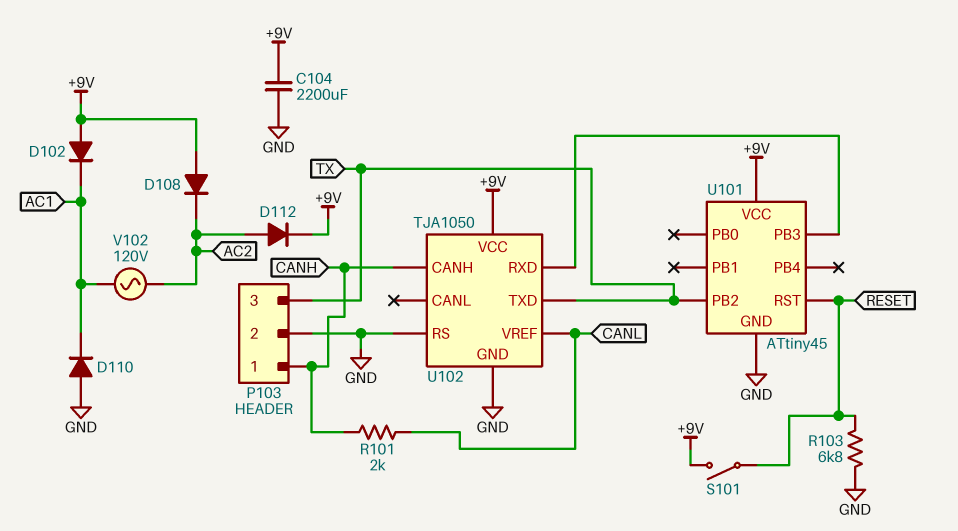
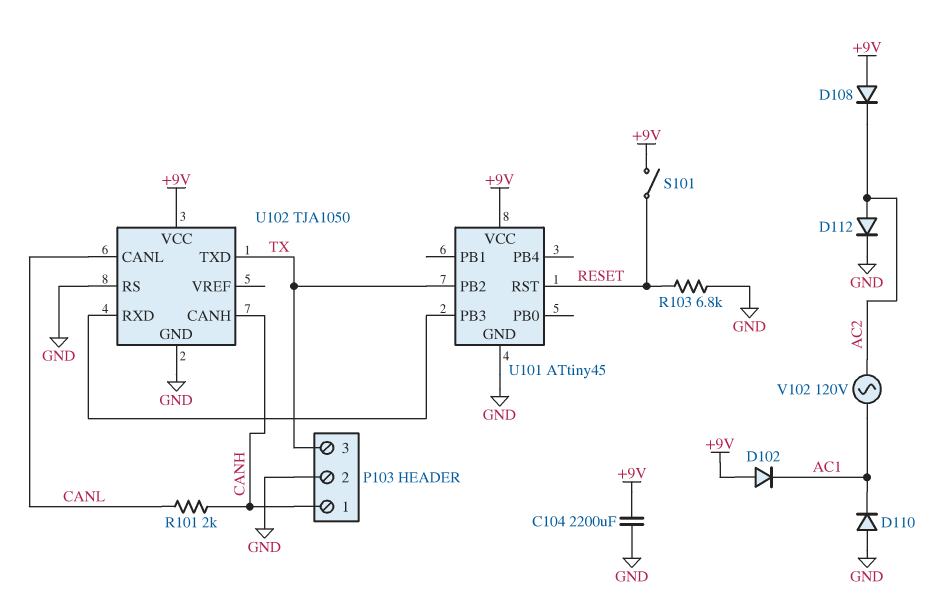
D112: diode (A AC2, K +9V) -> diode (A AC2, K GND)
U102 pin CANL: none -> CANL
U102 pin VREF: CANL -> none

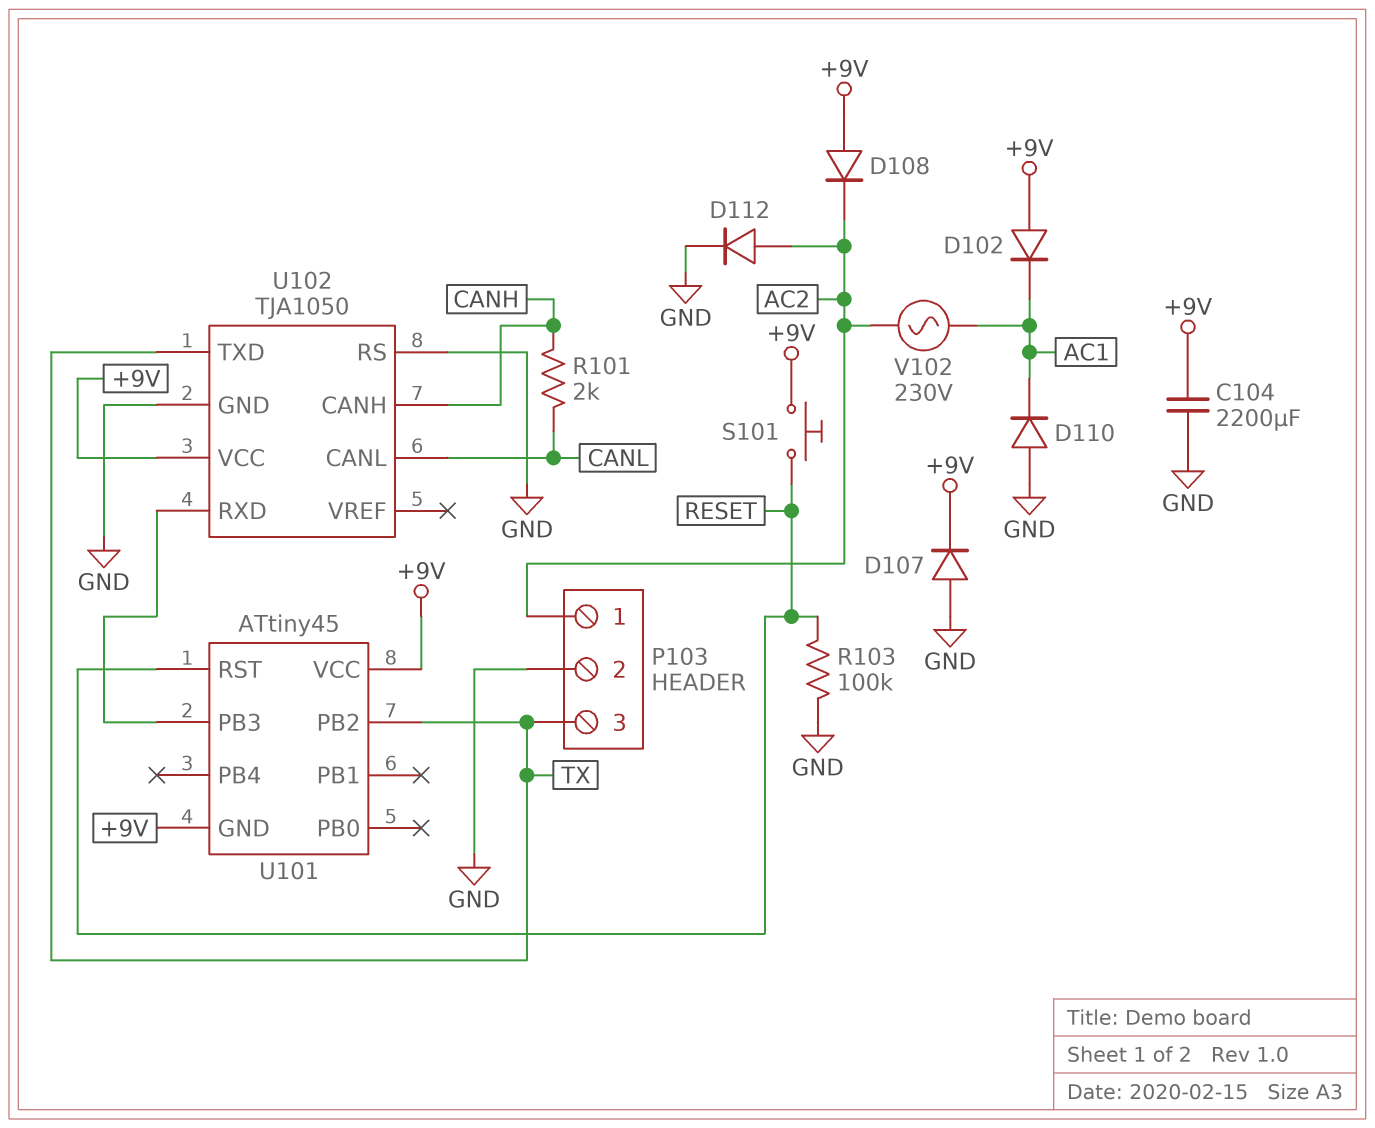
D107: none -> diode (A GND, K +9V)
P103 pin 1: CANH -> AC2
R103: 6.8k (GND, RESET) -> 100k (GND, RESET)
S101: switch (+9V, RESET) -> button (+9V, RESET)
U101 pin GND: GND -> +9V
V102: AC 120V (AC1, AC2) -> AC 230V (AC1, AC2)

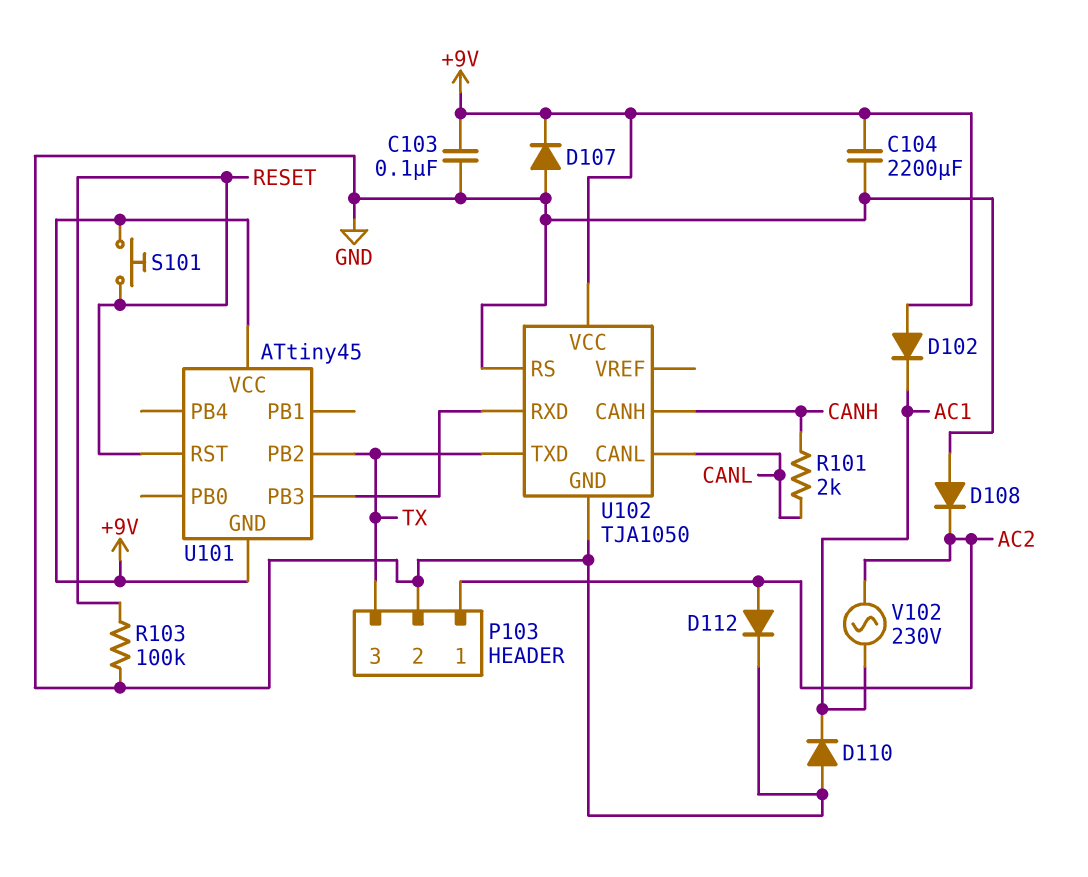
C103: none -> 100nF (+9V, GND)
D108: diode (A +9V, K AC2) -> diode (A GND, K AC2)

